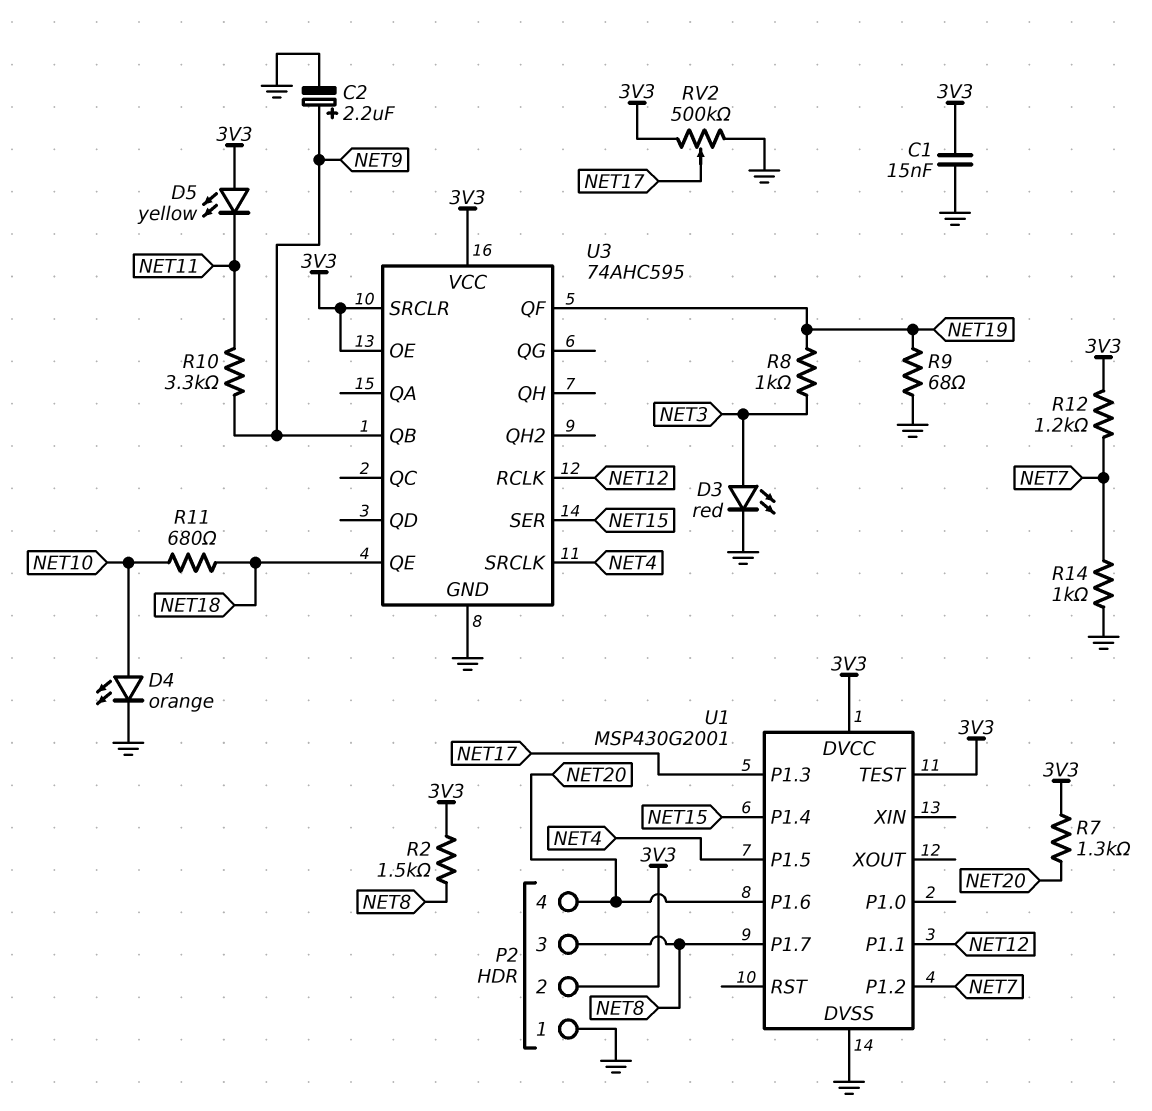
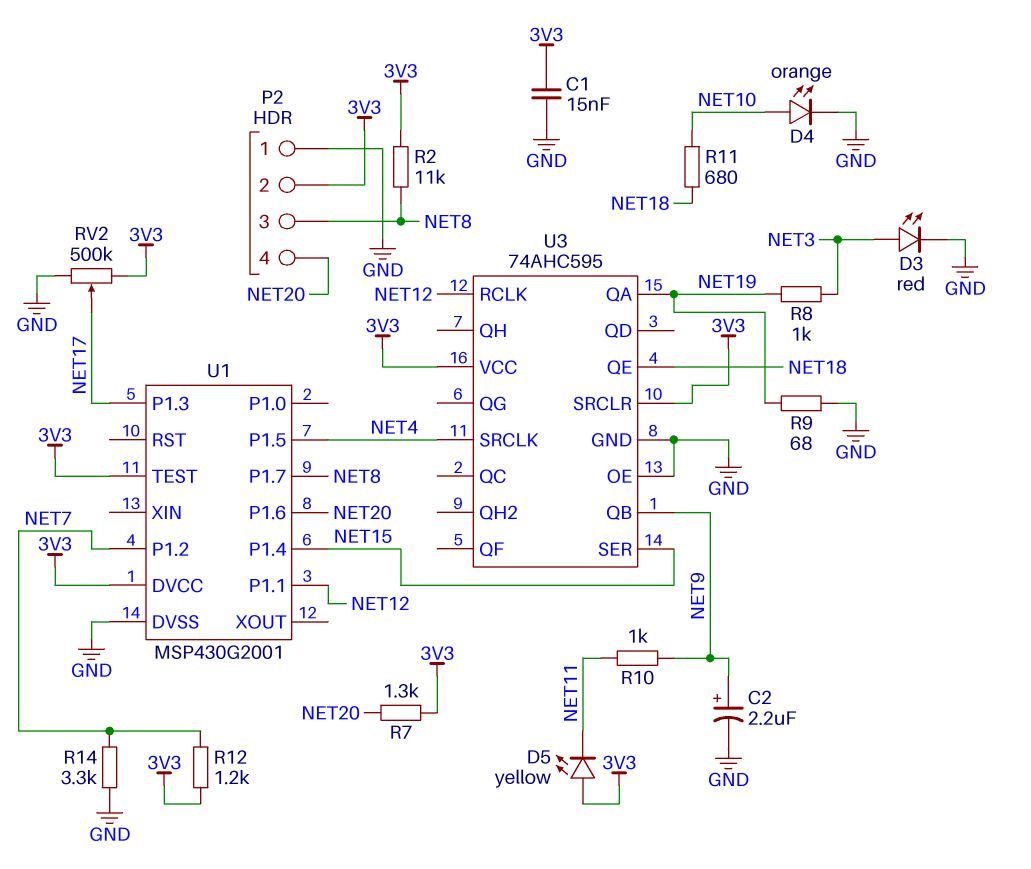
R2: 1.5k (3V3, NET8) -> 11k (3V3, NET8)
R10: 3.3k (NET9, NET11) -> 1k (NET9, NET11)
R14: 1k (GND, NET7) -> 3.3k (GND, NET7)
U3 pin OE: 3V3 -> GND
U3 pin QA: none -> NET19
U3 pin QF: NET19 -> none

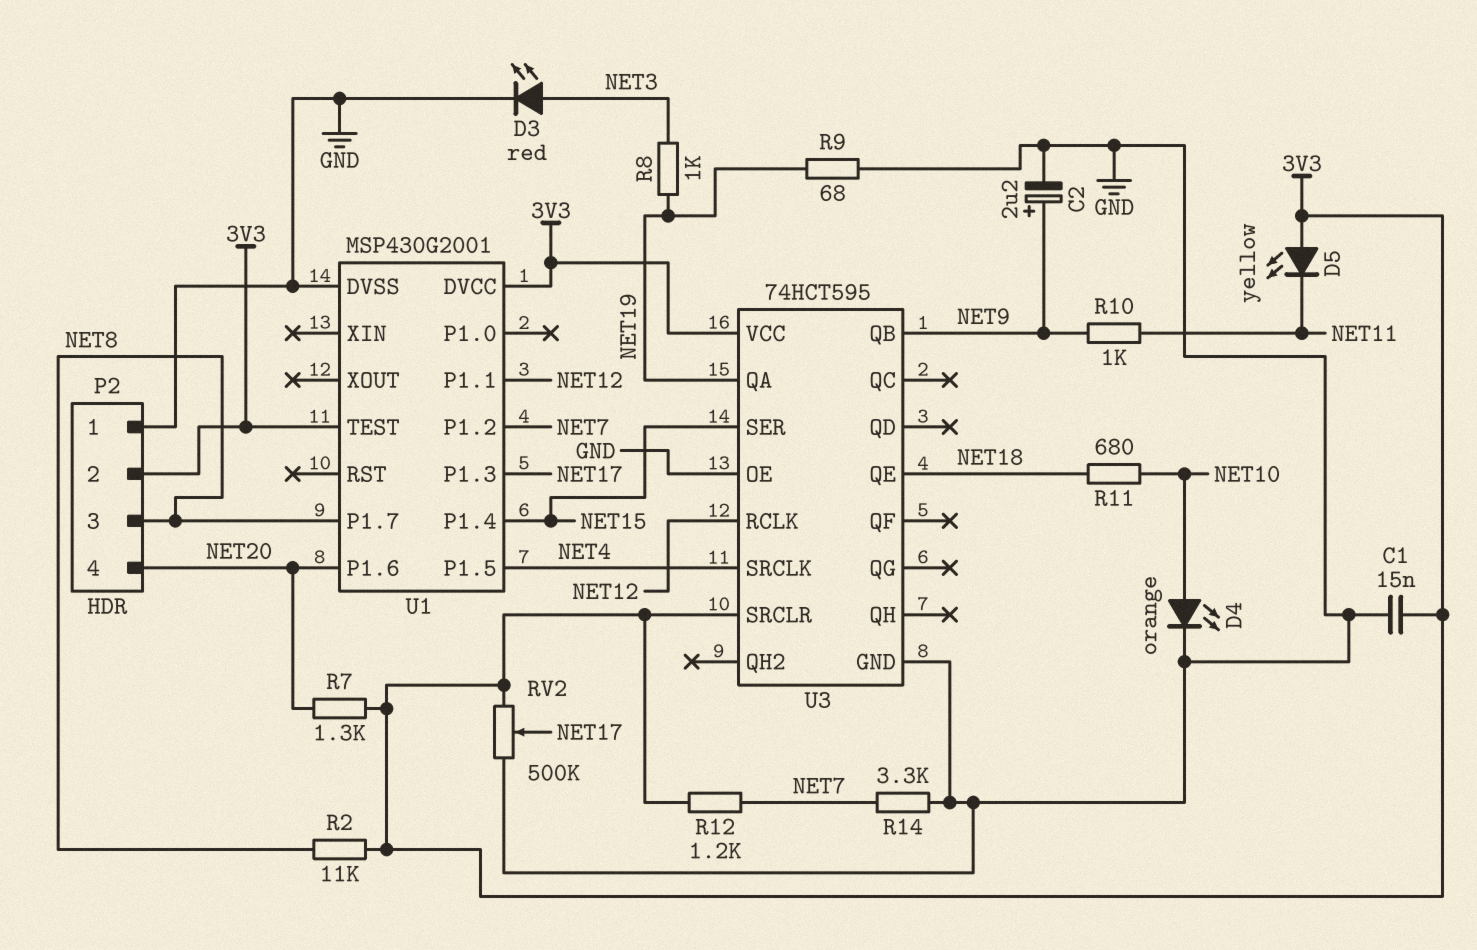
U3: 74AHC595 -> 74HCT595

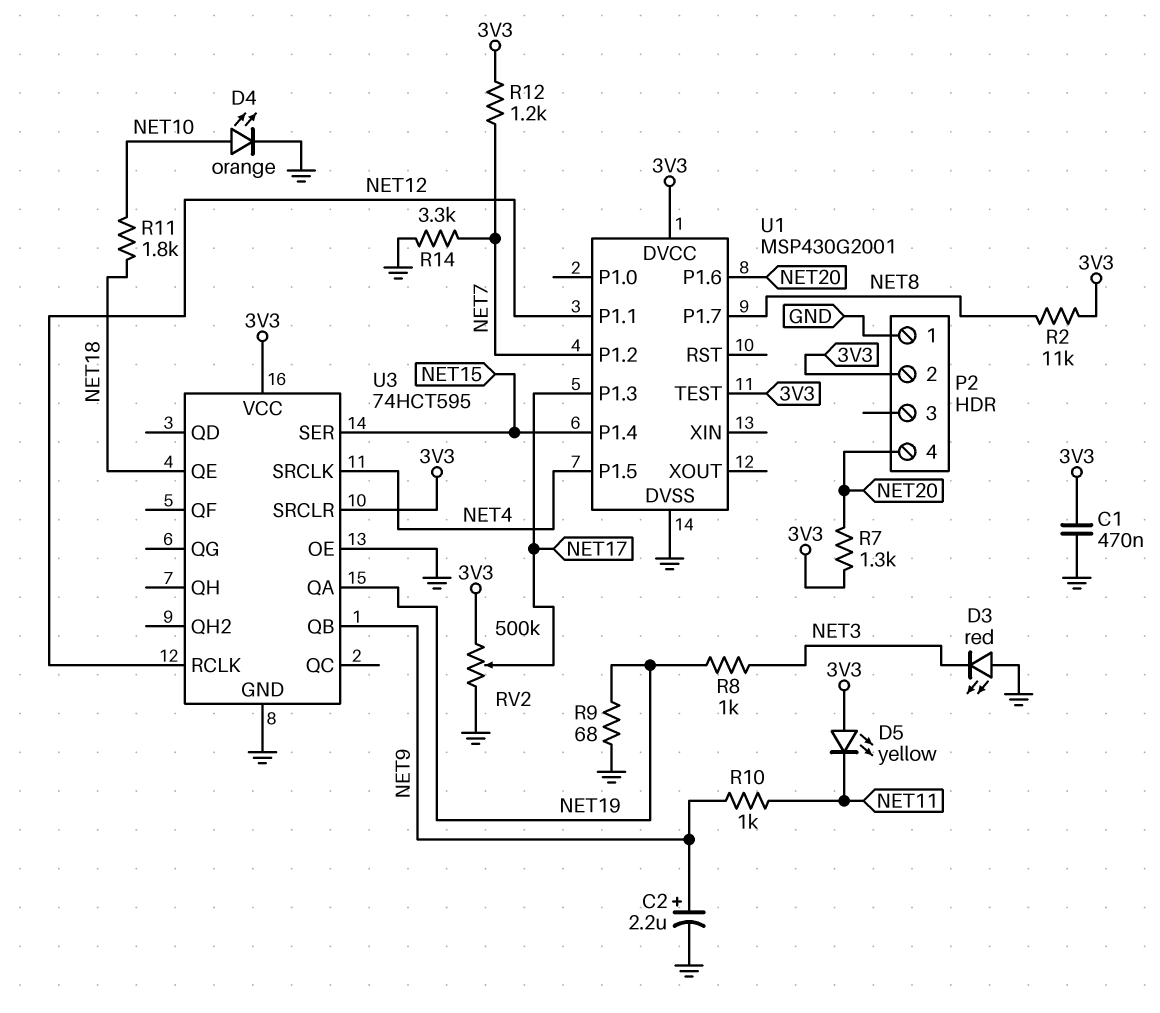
C1: 15nF (3V3, GND) -> 470nF (3V3, GND)
D3: LED red (A NET3, K GND) -> LED red (A GND, K NET3)
P2 pin 3: NET8 -> none
R11: 680 (NET10, NET18) -> 1.8k (NET10, NET18)

